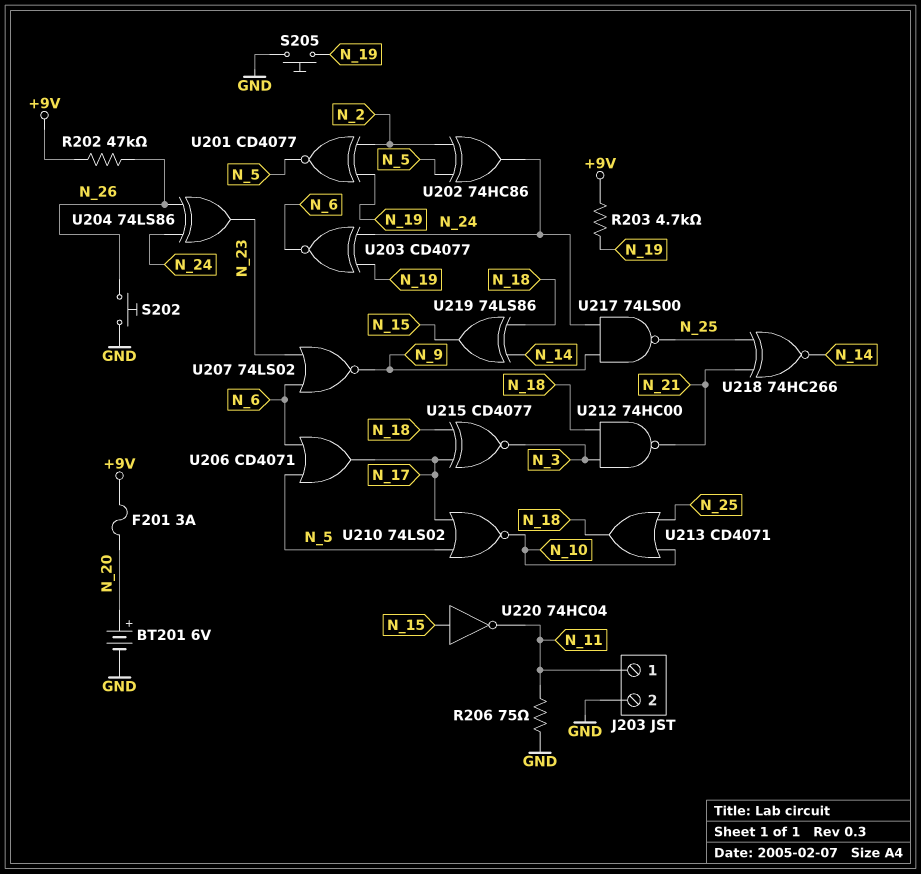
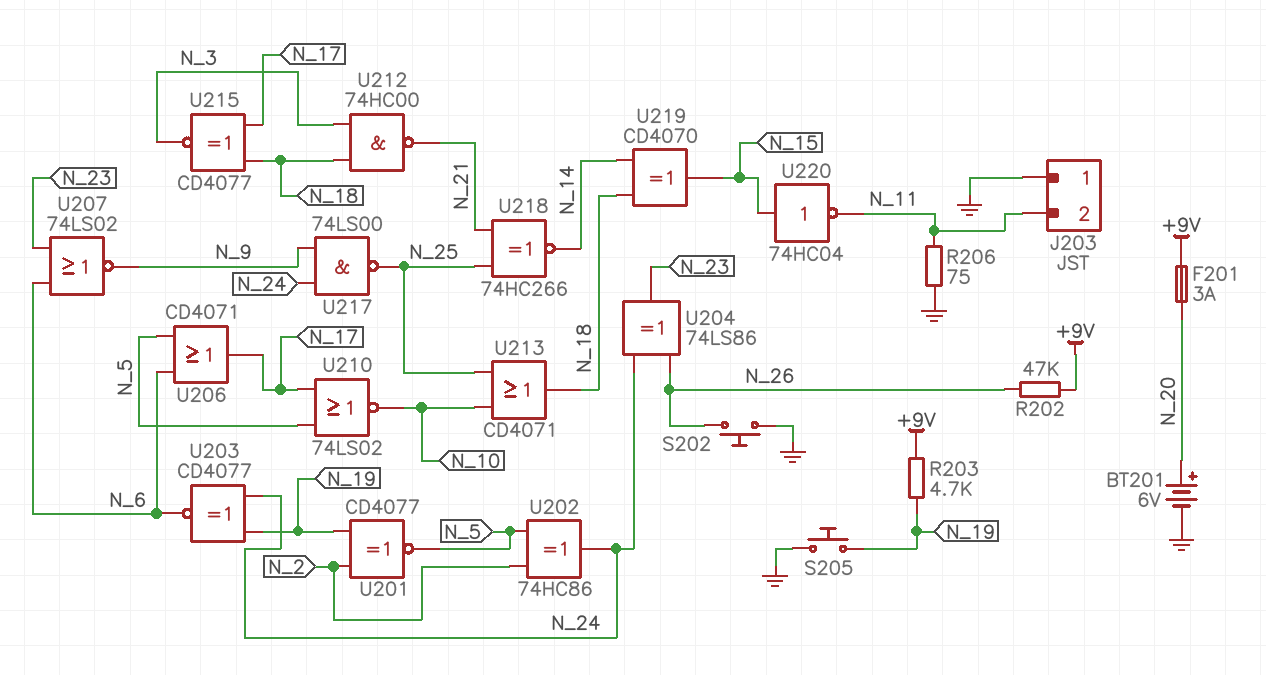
J203 pin 1: N_11 -> GND
J203 pin 2: GND -> N_11
U219: XOR 74LS86 (in N_14, in N_18, out N_15) -> XOR CD4070 (in N_14, in N_18, out N_15)

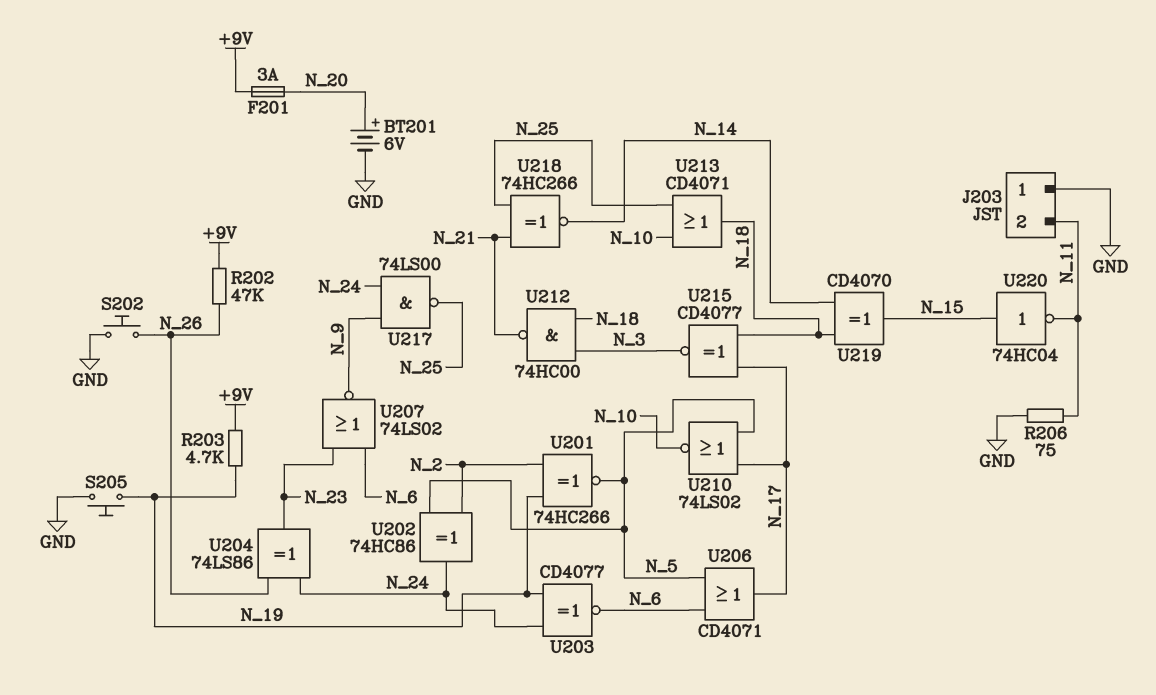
U201: XNOR CD4077 (in N_2, in N_19, out N_5) -> XNOR 74HC266 (in N_2, in N_19, out N_5)

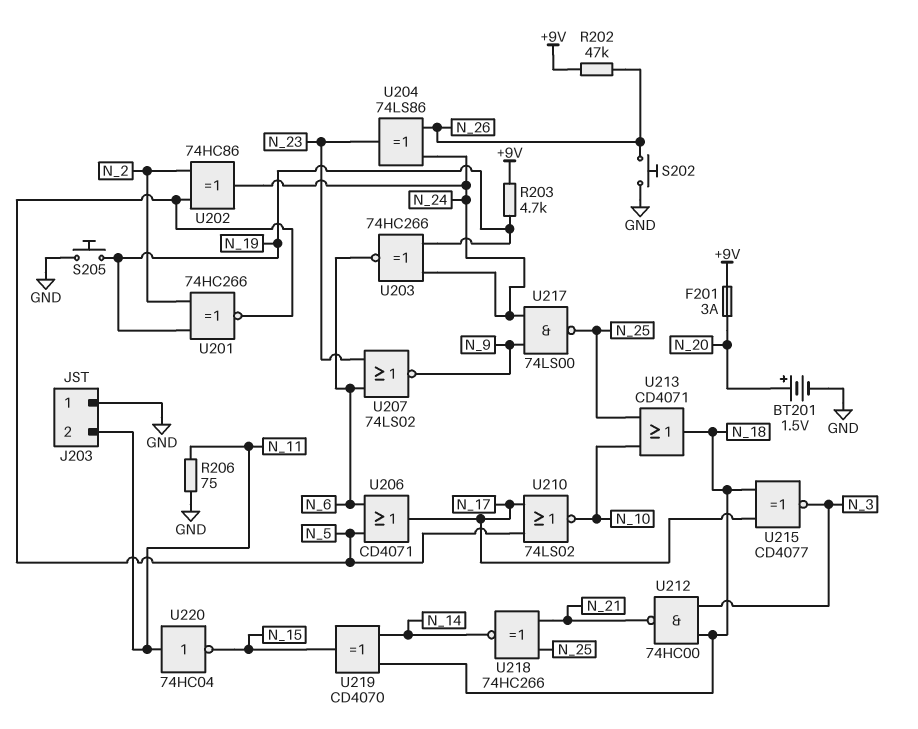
BT201: 6V (plus N_20, minus GND) -> 1.5V (plus N_20, minus GND)
U203: XNOR CD4077 (in N_19, in N_24, out N_6) -> XNOR 74HC266 (in N_19, in N_24, out N_6)
U220: NOT 74HC04 (in N_15, out N_11) -> NOT 74HC04 (in N_11, out N_15)

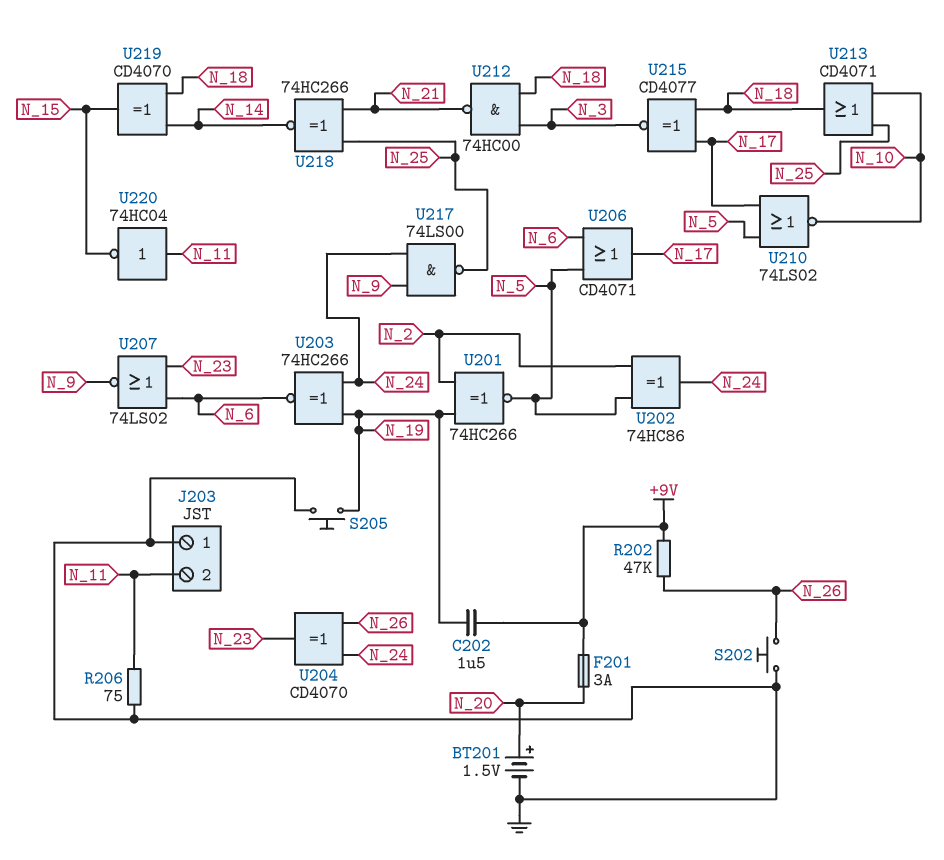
C202: none -> 1.5uF (+9V, N_19)
R203: 4.7k (+9V, N_19) -> none
U204: XOR 74LS86 (in N_24, in N_26, out N_23) -> XOR CD4070 (in N_24, in N_26, out N_23)

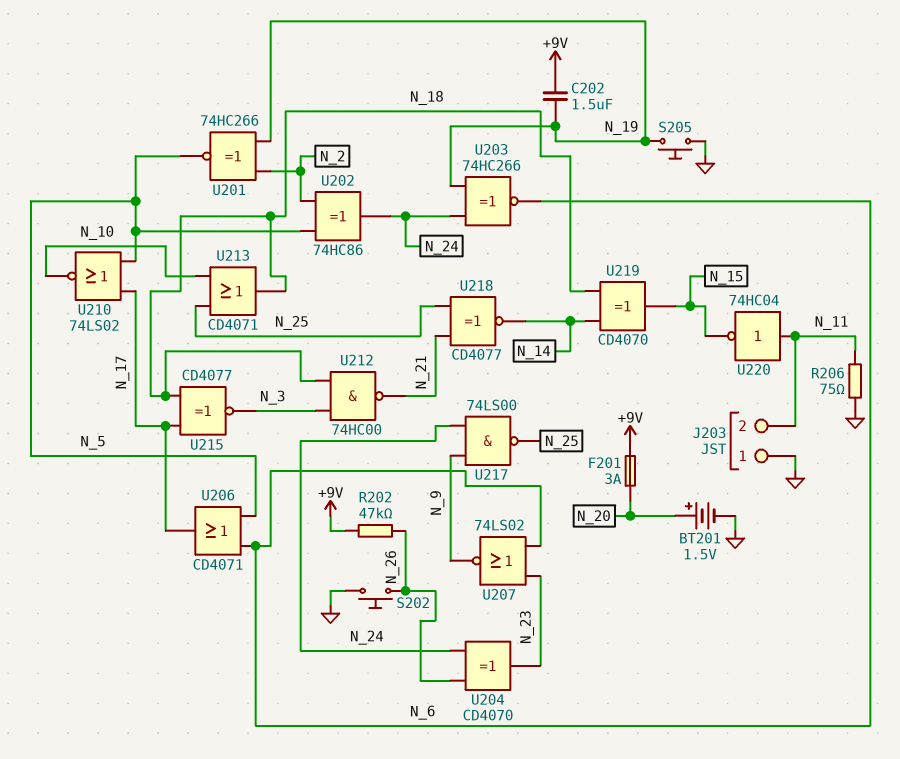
U218: XNOR 74HC266 (in N_21, in N_25, out N_14) -> XNOR CD4077 (in N_21, in N_25, out N_14)

